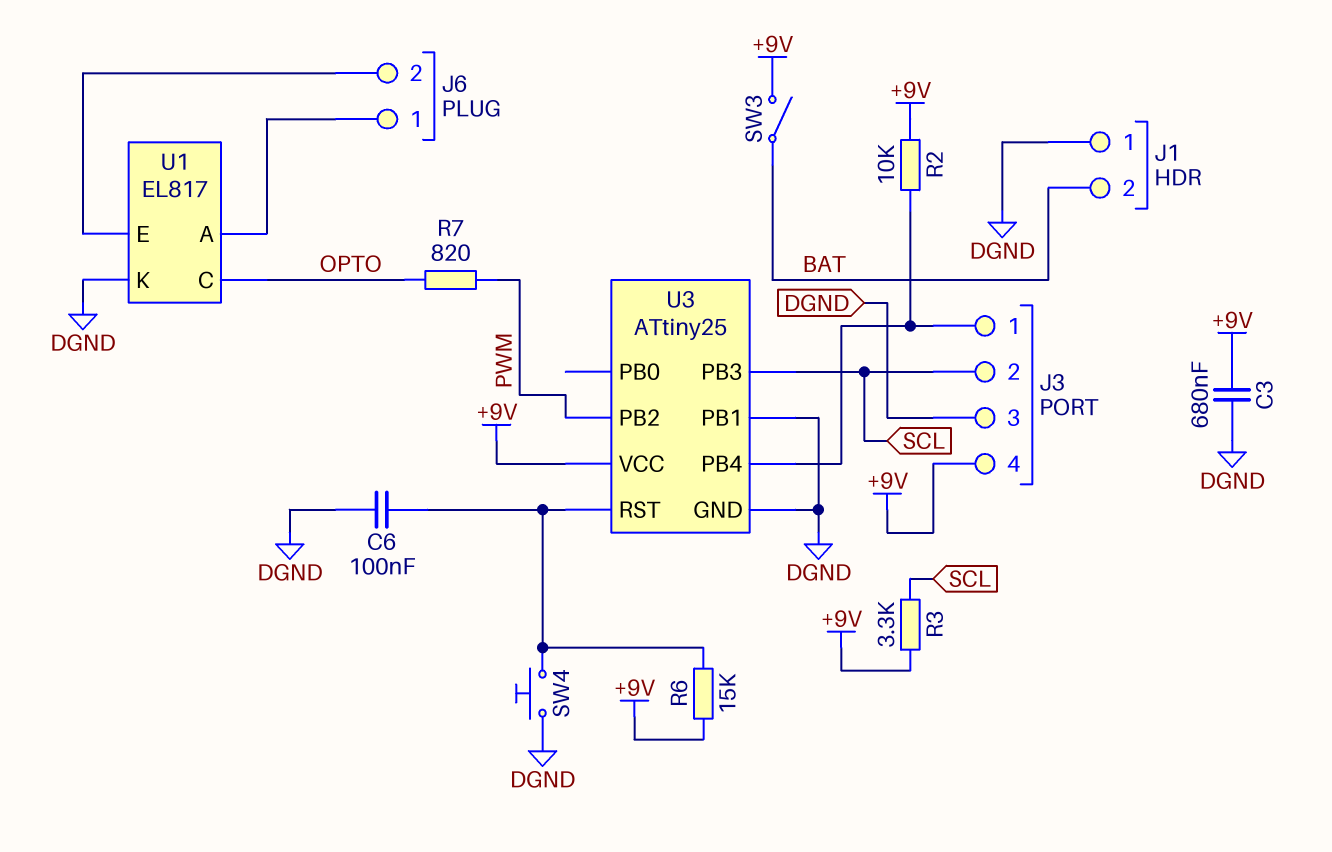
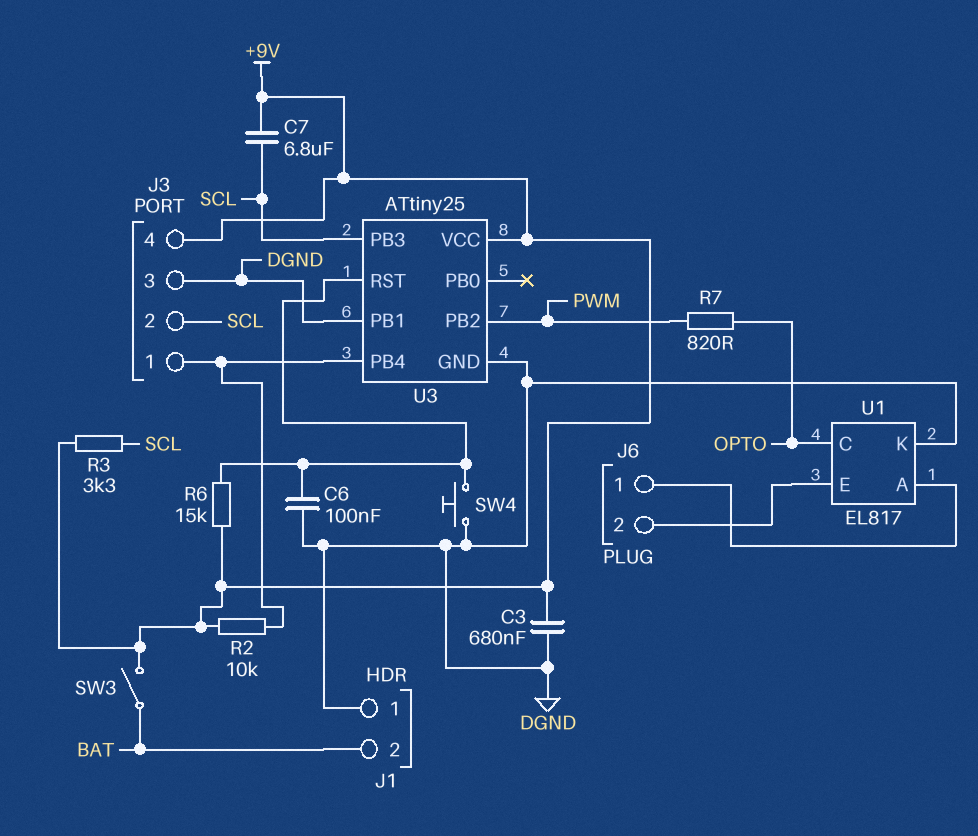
C7: none -> 6.8uF (+9V, SCL)

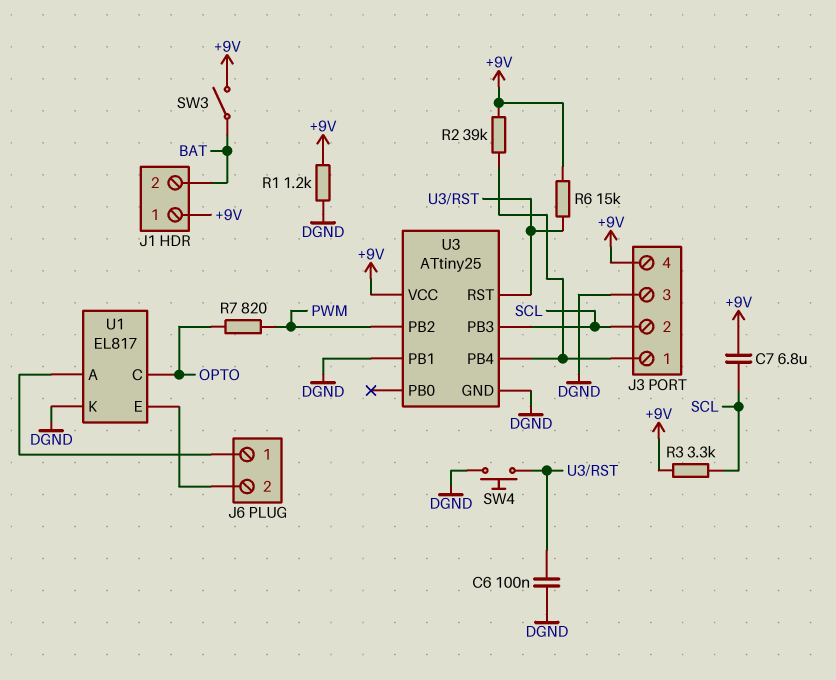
C3: 680nF (+9V, DGND) -> none
J1 pin 1: DGND -> +9V
R1: none -> 1.2k (+9V, DGND)
R2: 10k (+9V, J3/1) -> 39k (+9V, J3/1)

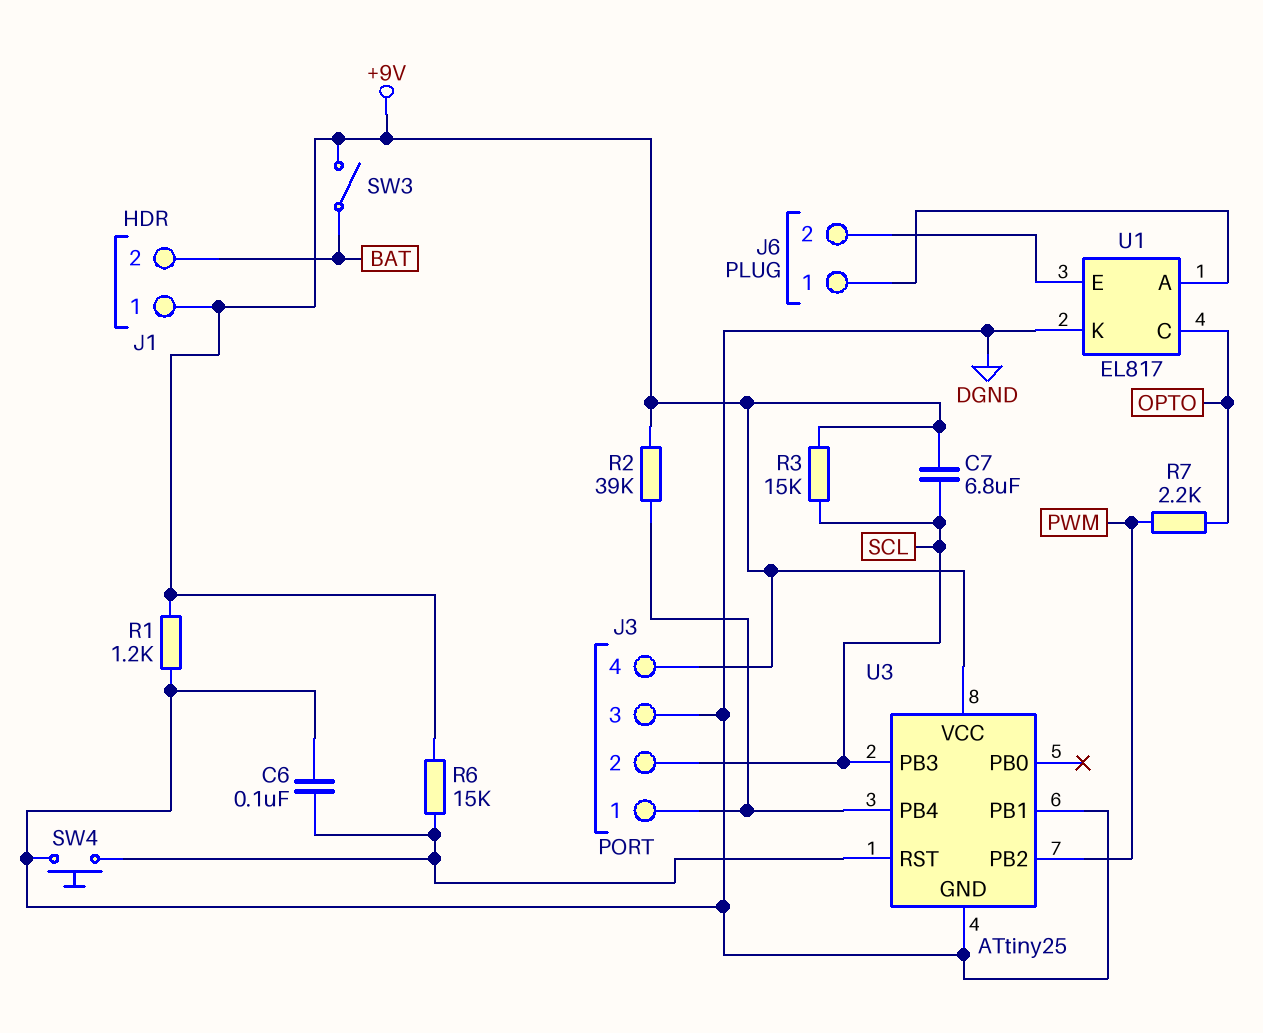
R3: 3.3k (+9V, SCL) -> 15k (+9V, SCL)
R7: 820 (OPTO, PWM) -> 2.2k (OPTO, PWM)

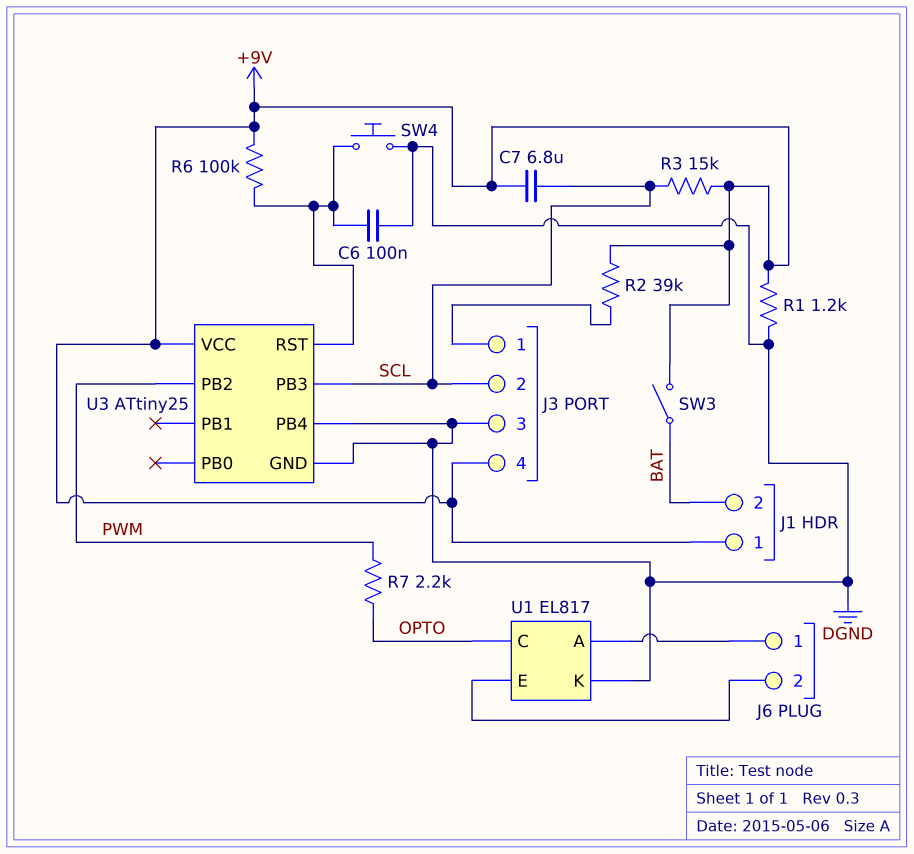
R6: 15k (+9V, U3/RST) -> 100k (+9V, U3/RST)
U3 pin PB1: DGND -> none
U3 pin PB4: J3/1 -> DGND

